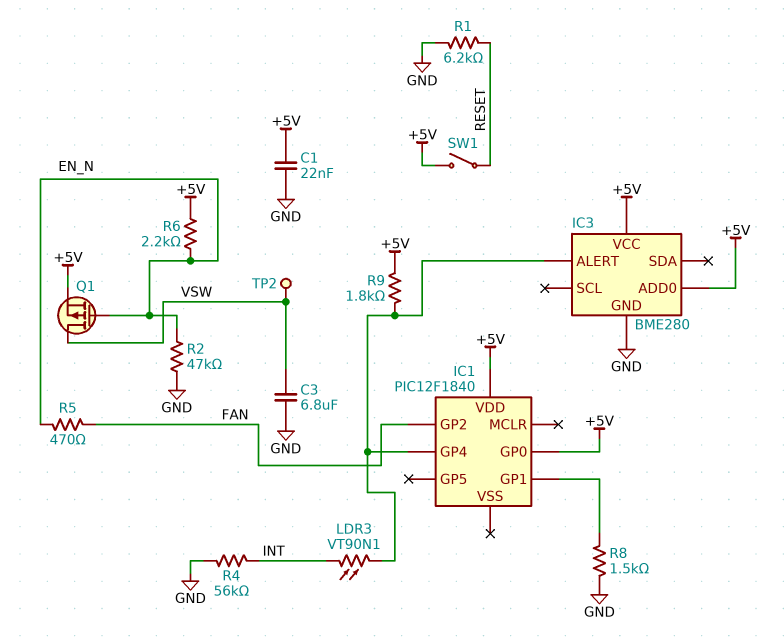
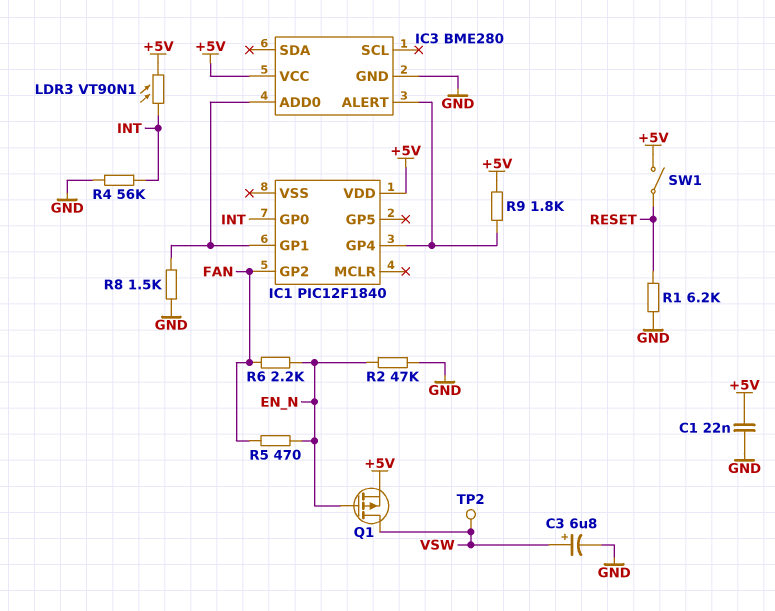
C3: 6.8uF (GND, VSW) -> 6.8uF (plus VSW, minus GND)
IC1 pin GP0: +5V -> INT
IC3 pin ADD0: +5V -> IC1/GP1
LDR3: VT90N1 (IC1/GP4, INT) -> VT90N1 (+5V, INT)
R6: 2.2k (+5V, EN_N) -> 2.2k (EN_N, FAN)

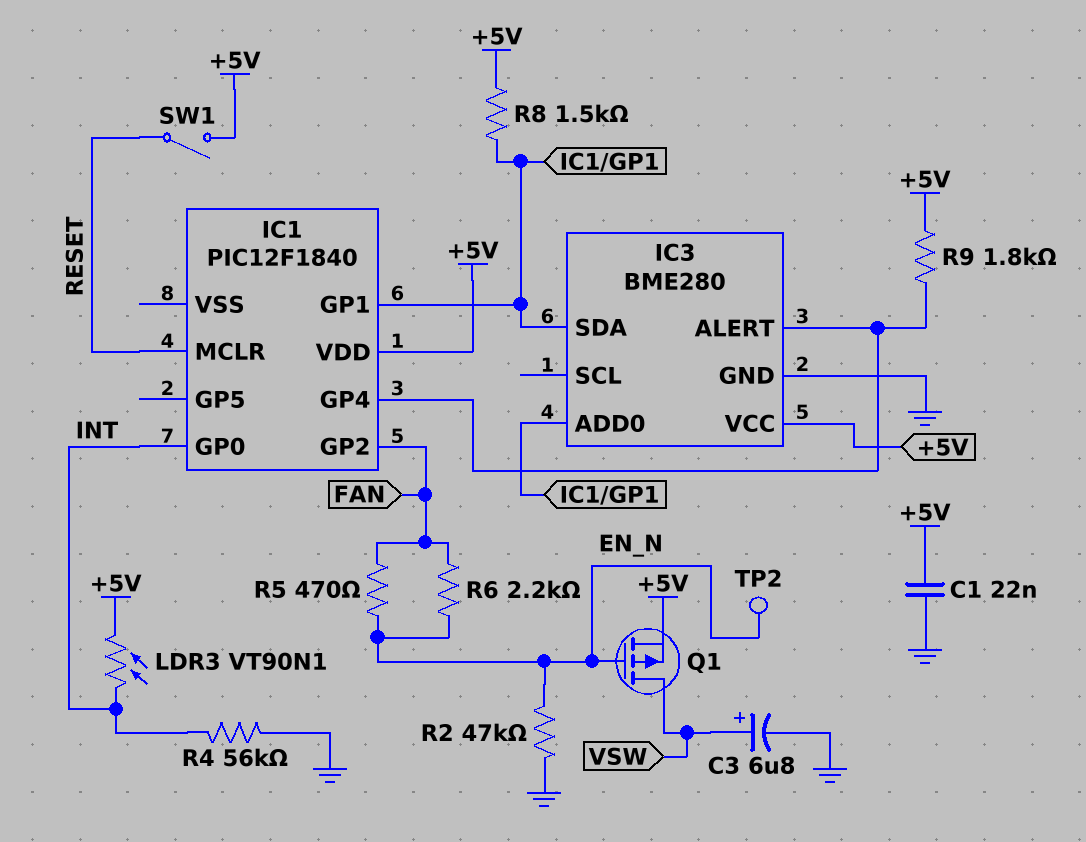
IC1 pin MCLR: none -> RESET
IC3 pin SDA: none -> IC1/GP1
R1: 6.2k (GND, RESET) -> none
R8: 1.5k (GND, IC1/GP1) -> 1.5k (+5V, IC1/GP1)
TP2: test point (VSW) -> test point (EN_N)

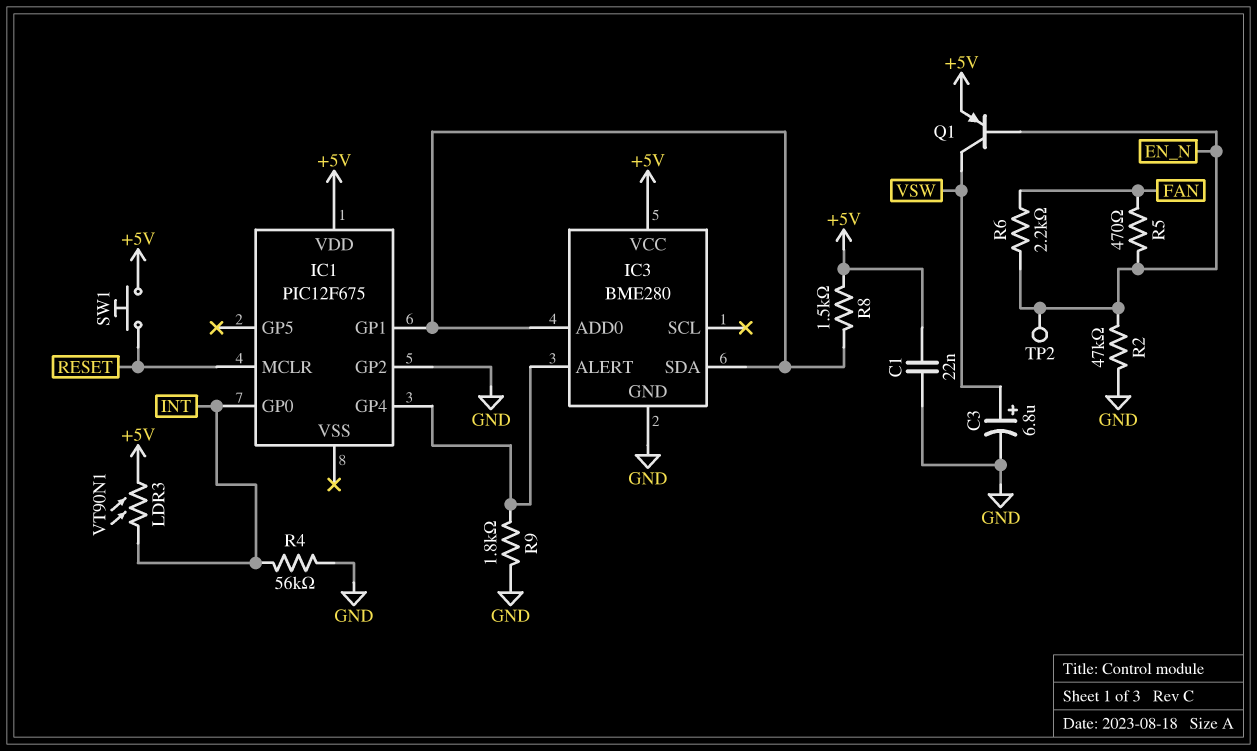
IC1: PIC12F1840 -> PIC12F675
IC1 pin GP2: FAN -> GND
Q1: PMOS (G EN_N, D VSW, S +5V) -> PNP (B EN_N, C VSW, E +5V)
R9: 1.8k (+5V, IC1/GP4) -> 1.8k (GND, IC1/GP4)
SW1: switch (+5V, RESET) -> button (+5V, RESET)

